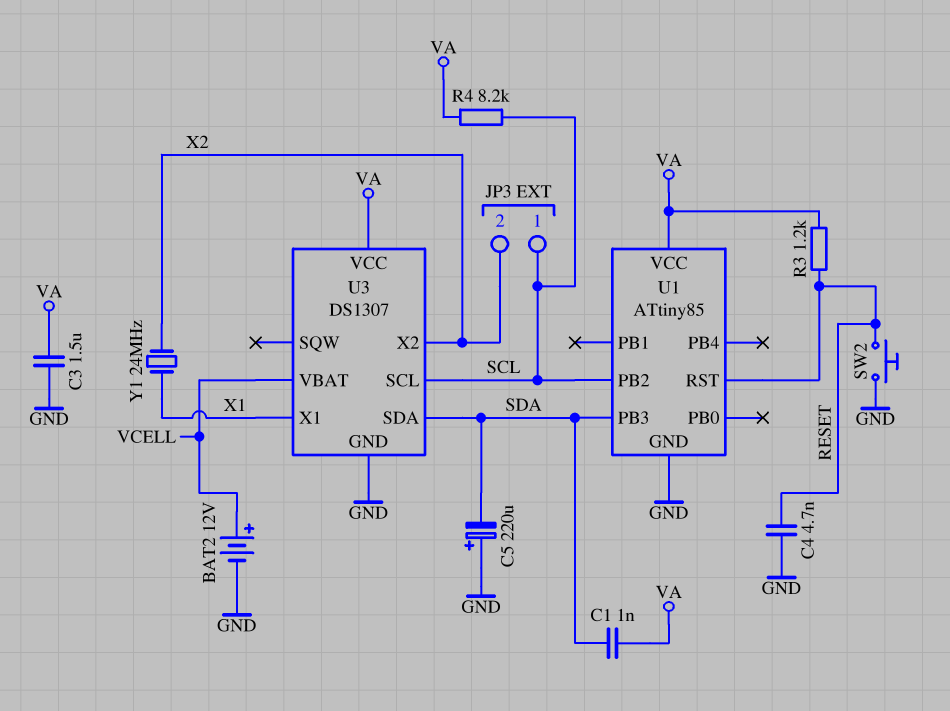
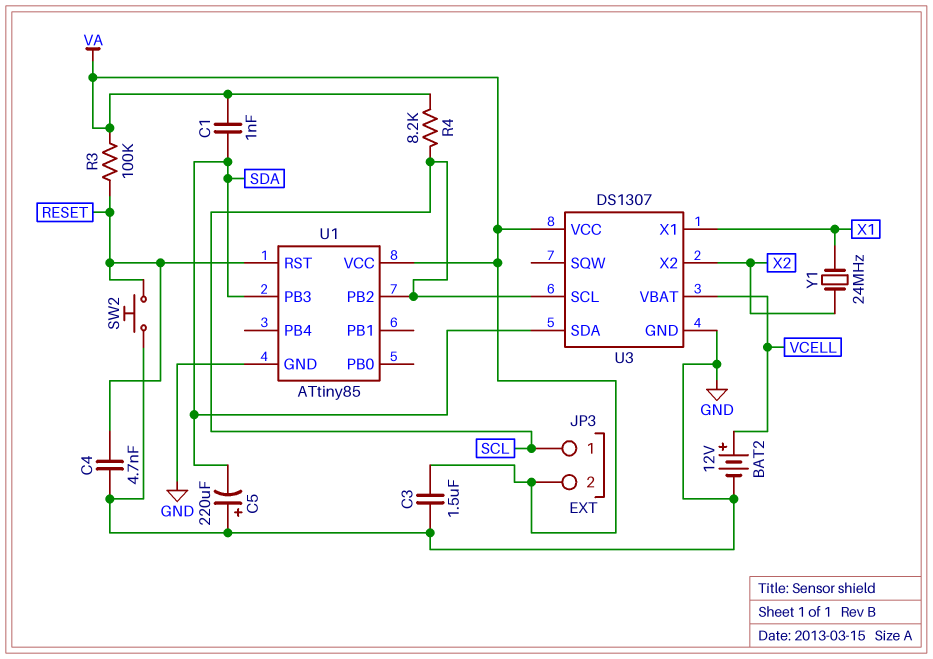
JP3 pin 2: X2 -> VA
R3: 1.2k (RESET, VA) -> 100k (RESET, VA)

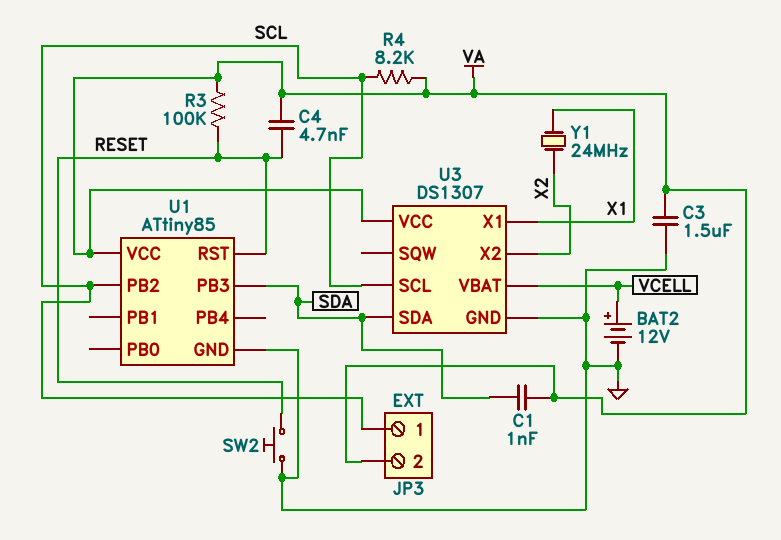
C4: 4.7nF (GND, RESET) -> 4.7nF (RESET, VA)
C5: 220uF (plus GND, minus SDA) -> none

